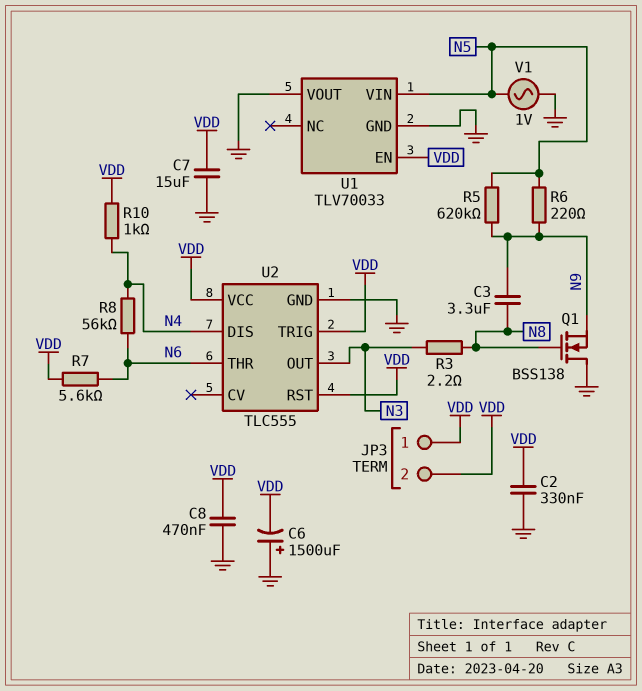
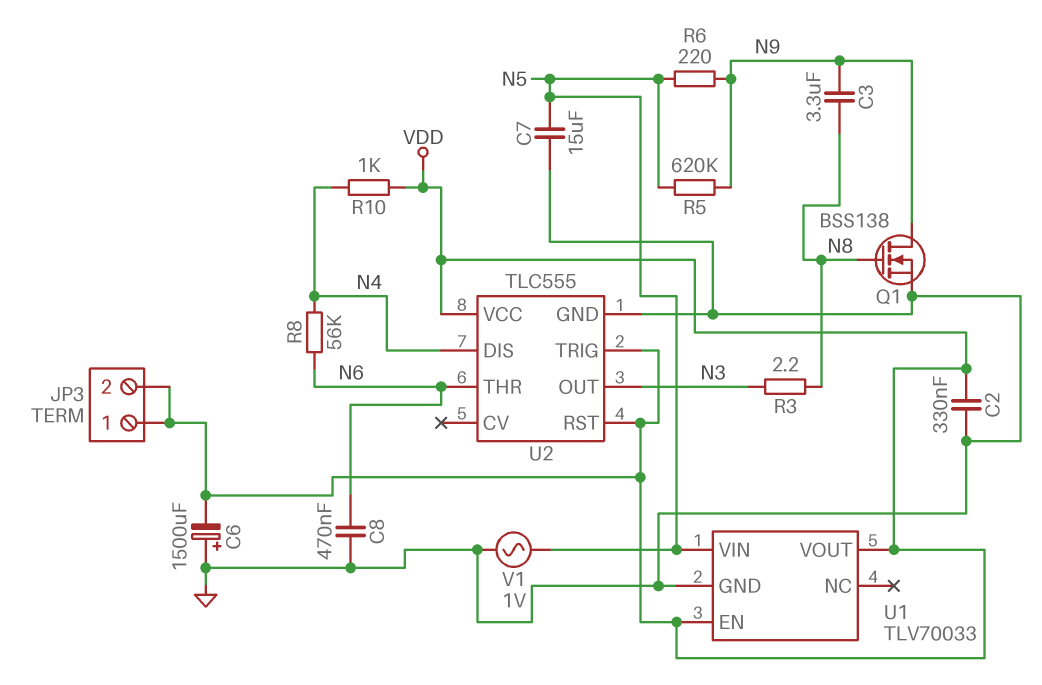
C7: 15uF (GND, VDD) -> 15uF (GND, N5)
C8: 470nF (GND, VDD) -> 470nF (GND, N6)
Q1: NMOS BSS138 (G N8, D GND, S N9) -> NMOS BSS138 (G N8, D N9, S GND)
R7: 5.6k (N6, VDD) -> none
U1 pin VOUT: GND -> VDD

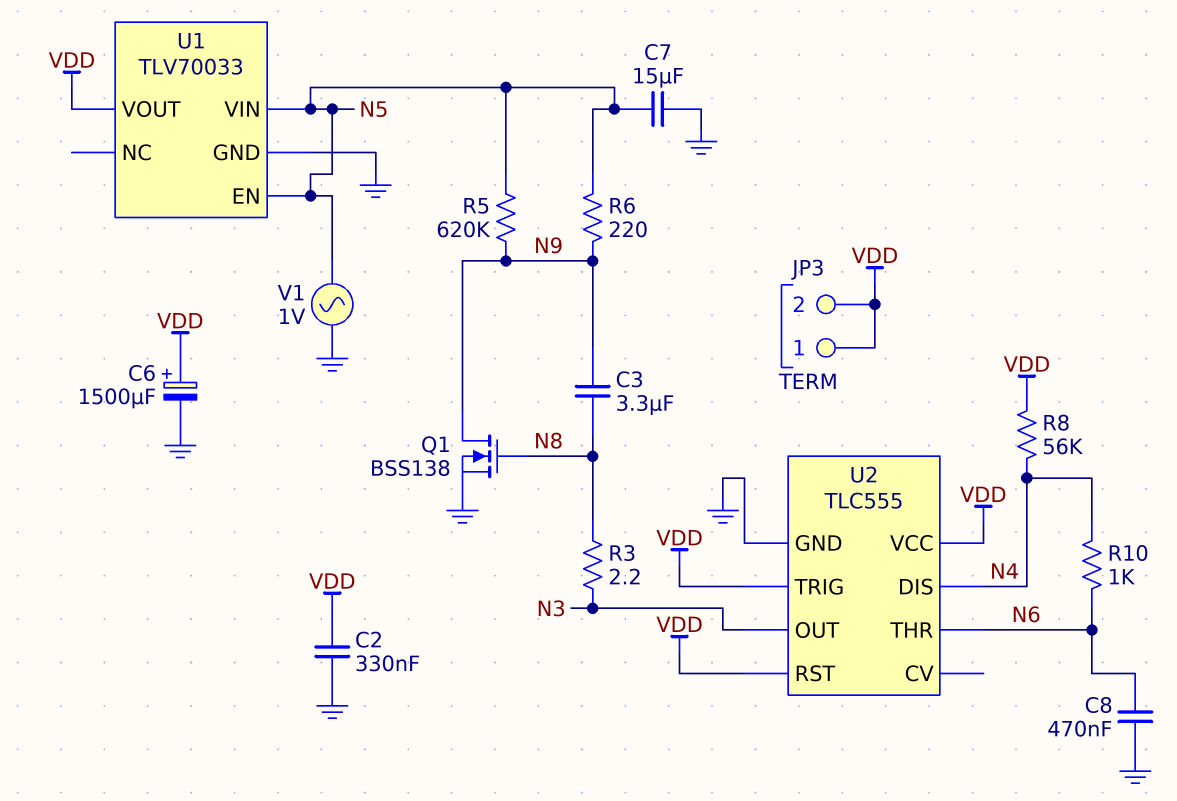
C6: 1500uF (plus GND, minus VDD) -> 1500uF (plus VDD, minus GND)
R8: 56k (N4, N6) -> 56k (N4, VDD)
R10: 1k (N4, VDD) -> 1k (N4, N6)
U1 pin EN: VDD -> N5

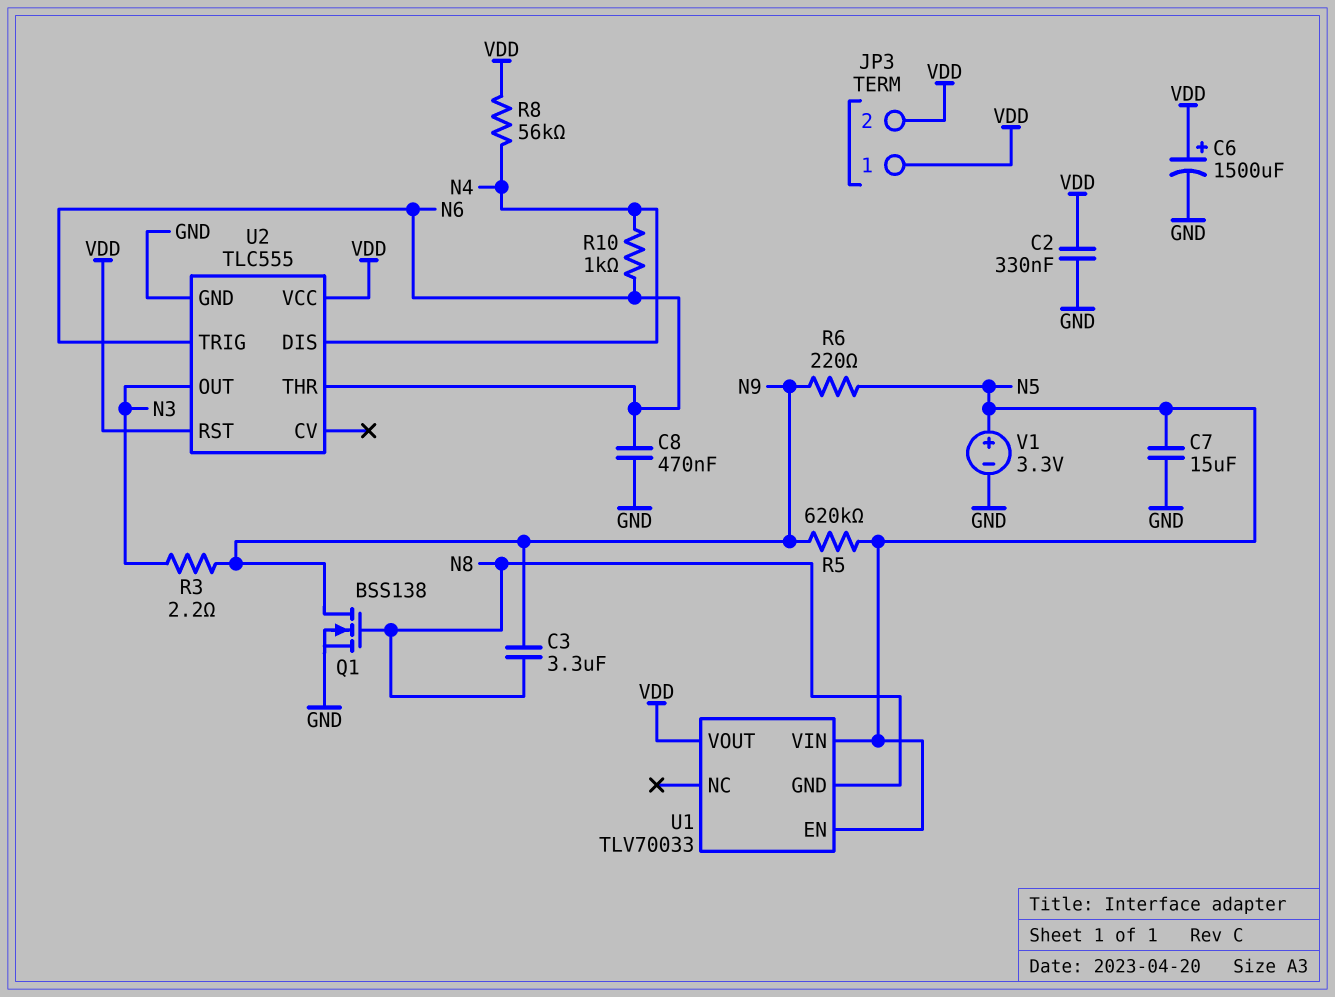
R3: 2.2 (N3, N8) -> 2.2 (N3, N9)
U1 pin GND: GND -> N8
U2 pin TRIG: VDD -> N6
V1: AC 1V (GND, N5) -> 3.3V (plus N5, minus GND)

